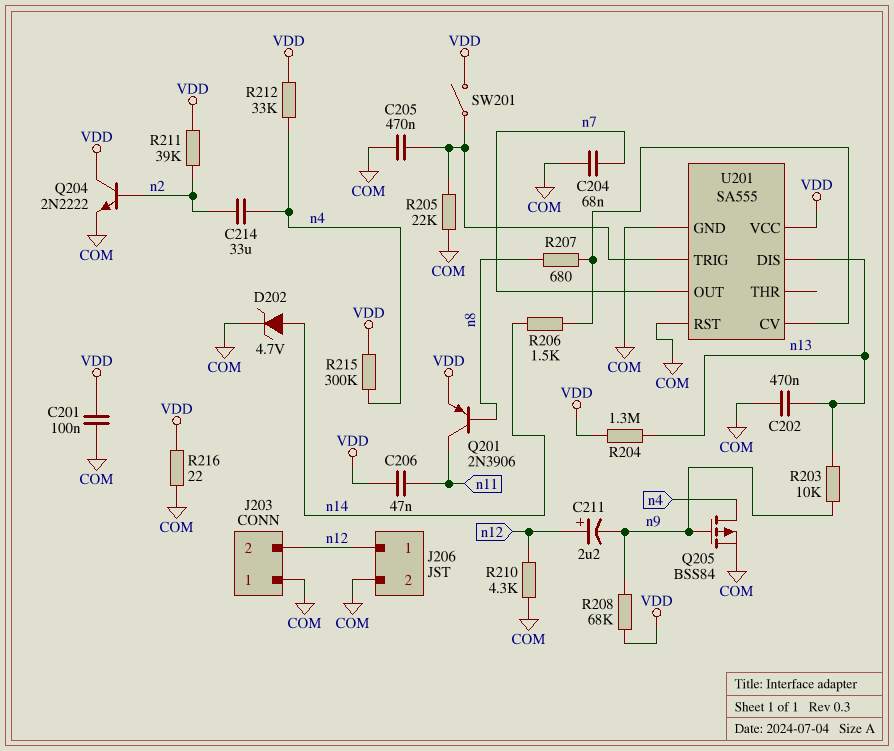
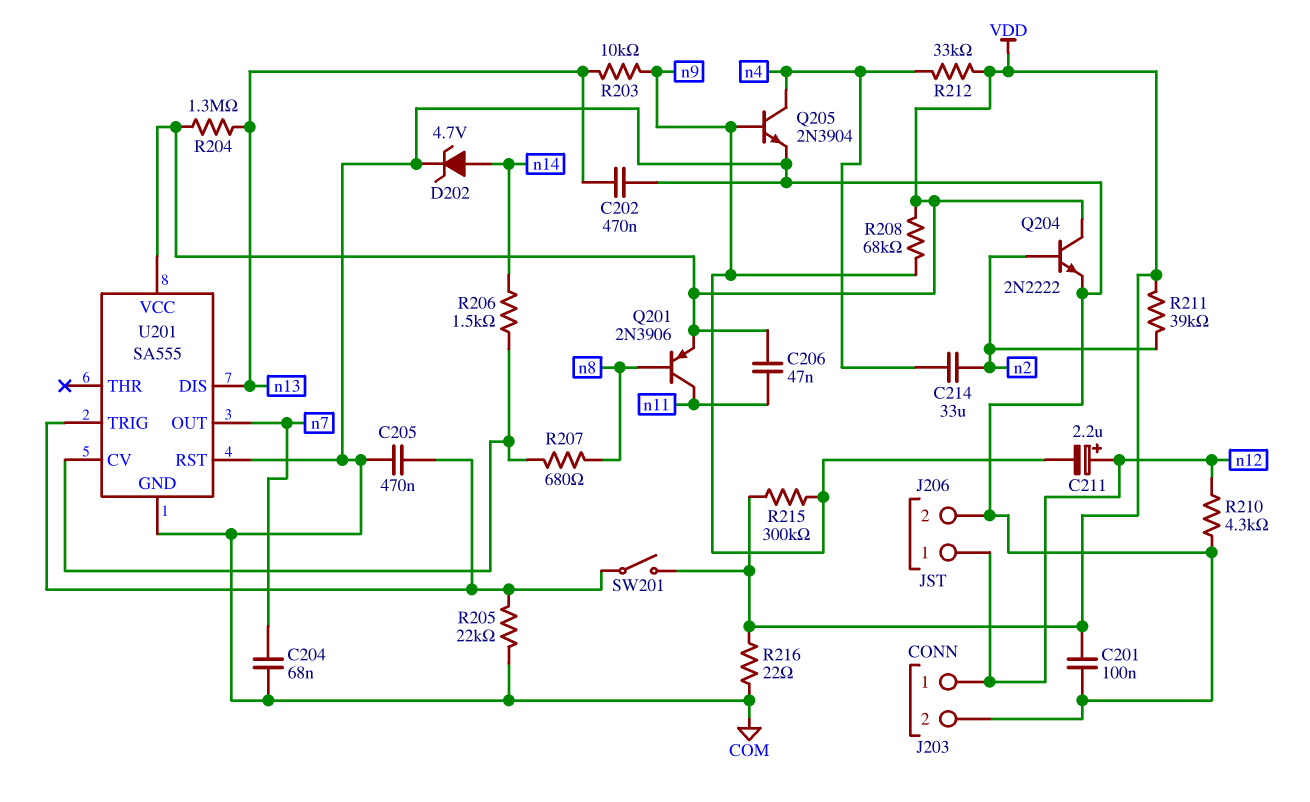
J203 pin 1: COM -> n12
J203 pin 2: n12 -> COM
Q205: PMOS BSS84 (G n9, D n4, S COM) -> NPN 2N3904 (B n9, C n4, E COM)
R215: 300k (VDD, n4) -> 300k (VDD, n9)

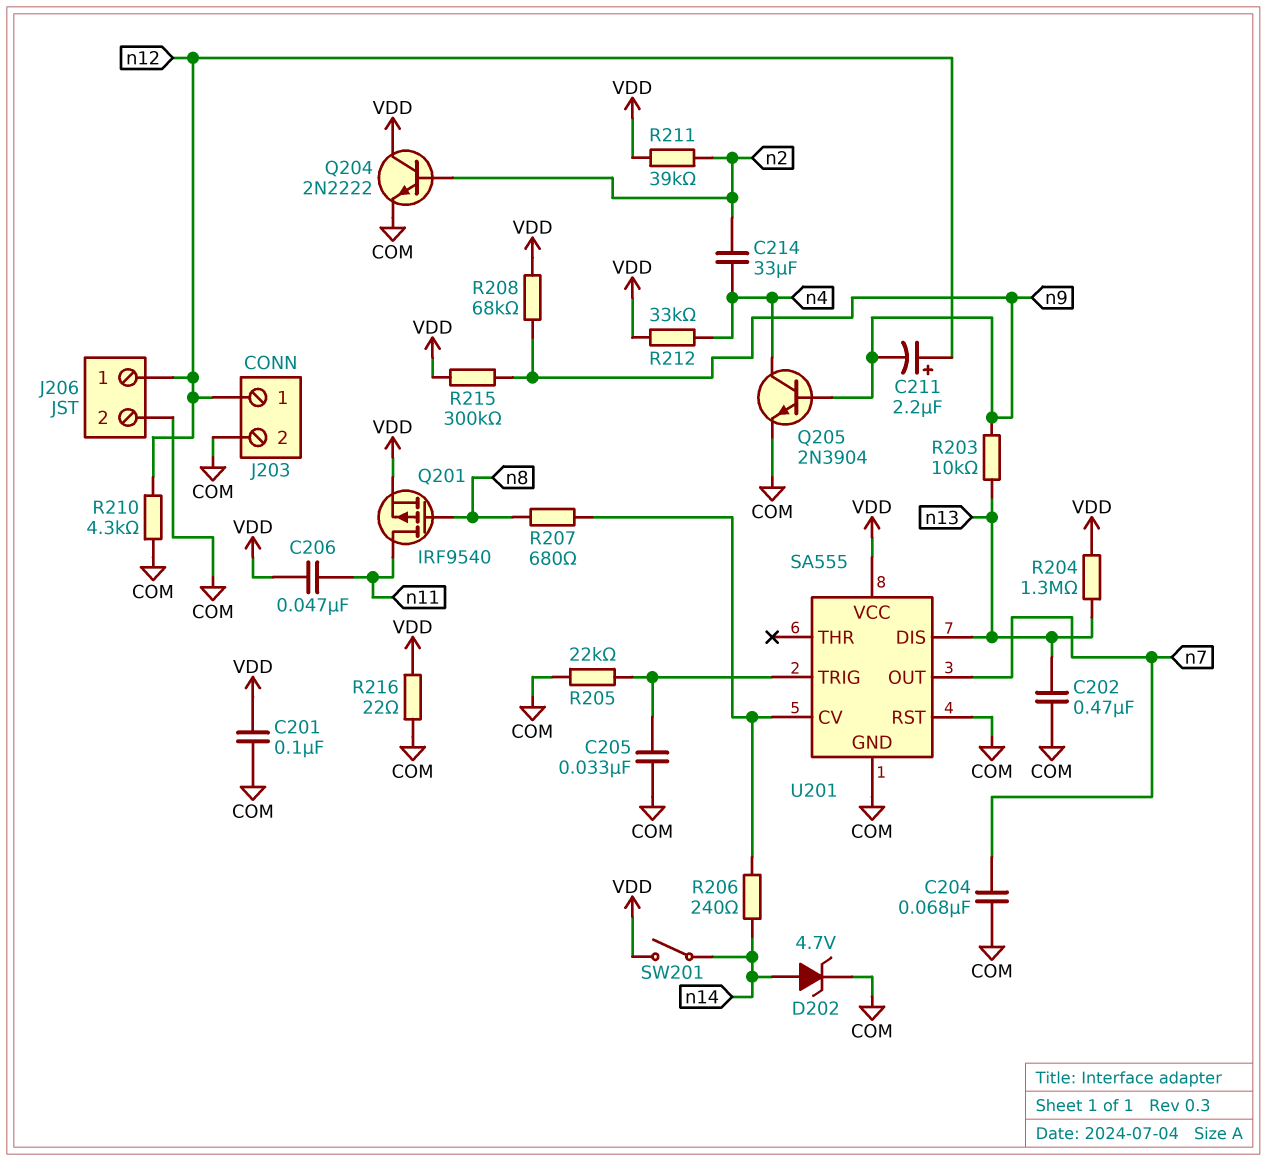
C205: 470nF (COM, U201/TRIG) -> 33nF (COM, U201/TRIG)
Q201: PNP 2N3906 (B n8, C n11, E VDD) -> PMOS IRF9540 (G n8, D n11, S VDD)
R206: 1.5k (U201/CV, n14) -> 240 (U201/CV, n14)
SW201: switch (U201/TRIG, VDD) -> switch (VDD, n14)

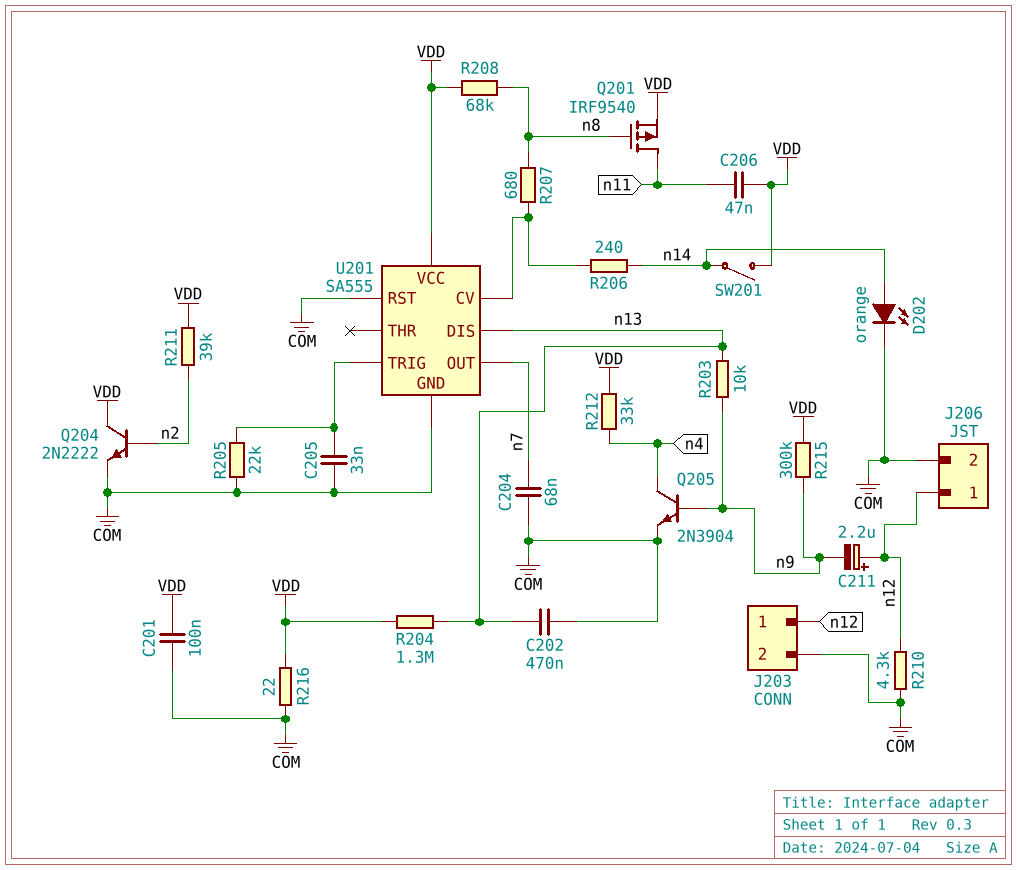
C214: 33uF (n2, n4) -> none
D202: zener 4.7V (A n14, K COM) -> LED orange (A n14, K COM)
R208: 68k (VDD, n9) -> 68k (VDD, n8)

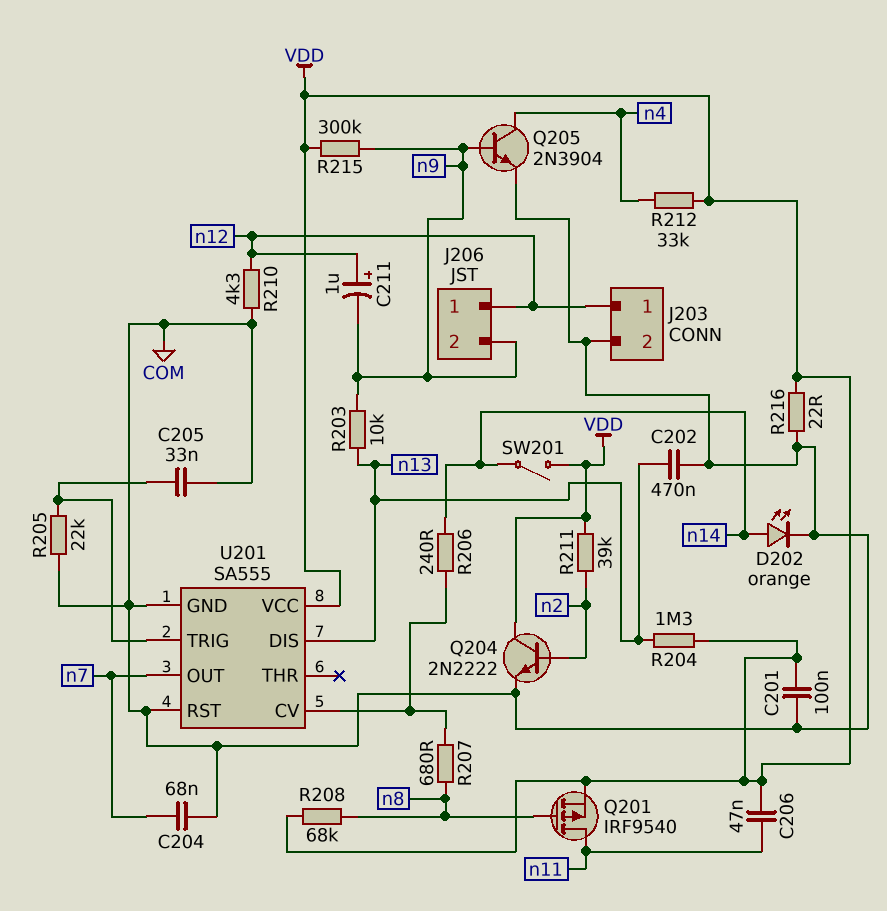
C211: 2.2uF (plus n12, minus n9) -> 1uF (plus n12, minus n9)
J206 pin 2: COM -> n9

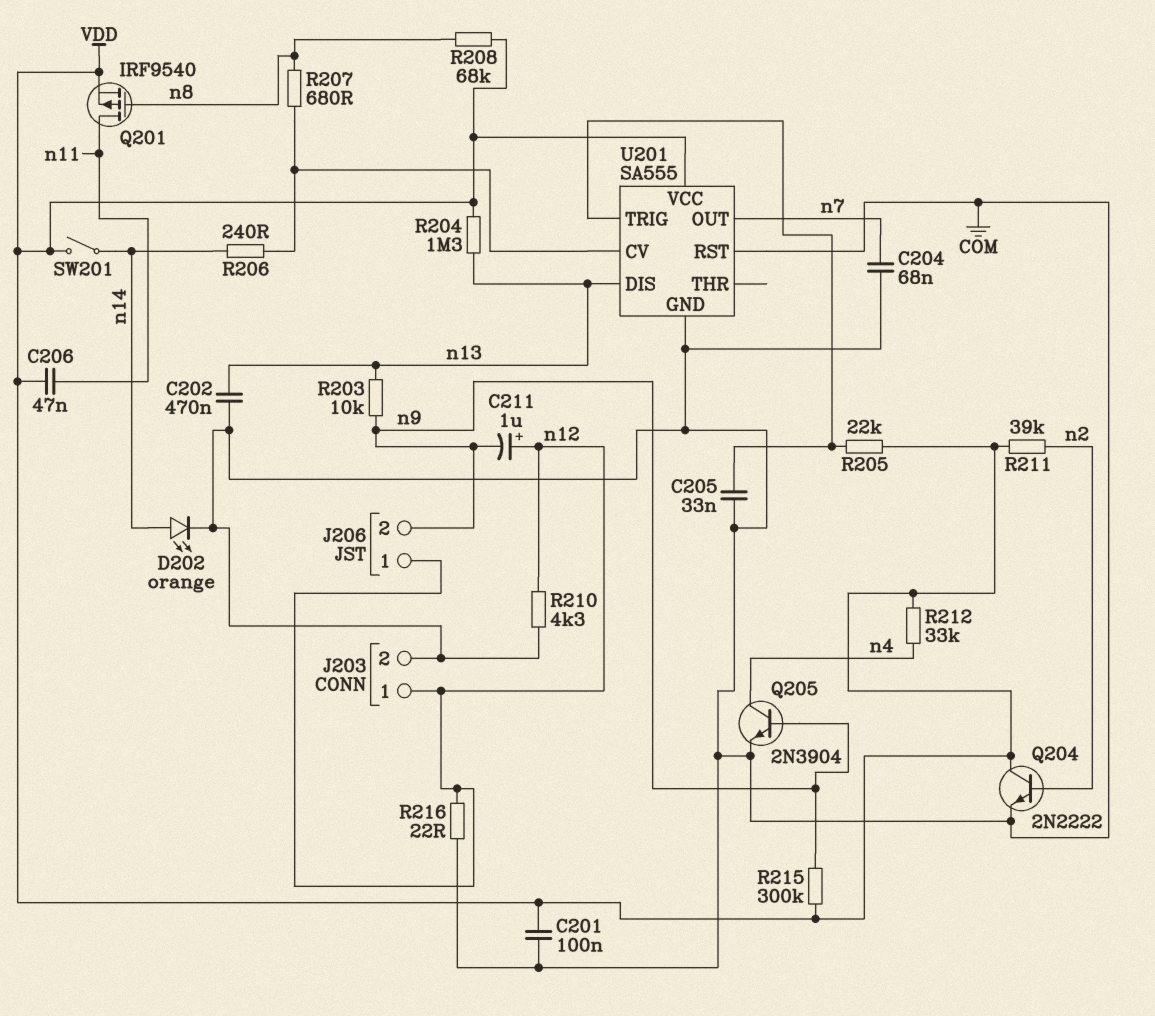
R205: 22k (COM, U201/TRIG) -> 22k (U201/TRIG, VDD)
R216: 22 (COM, VDD) -> 22 (COM, n12)

